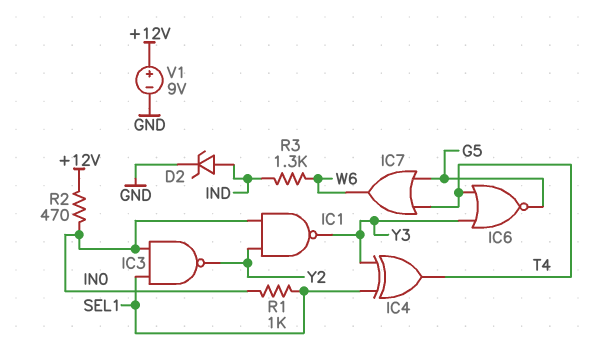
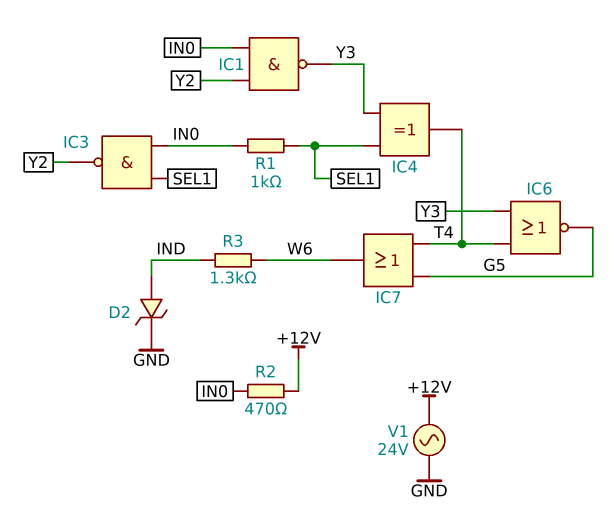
V1: 9V (plus +12V, minus GND) -> AC 24V (+12V, GND)

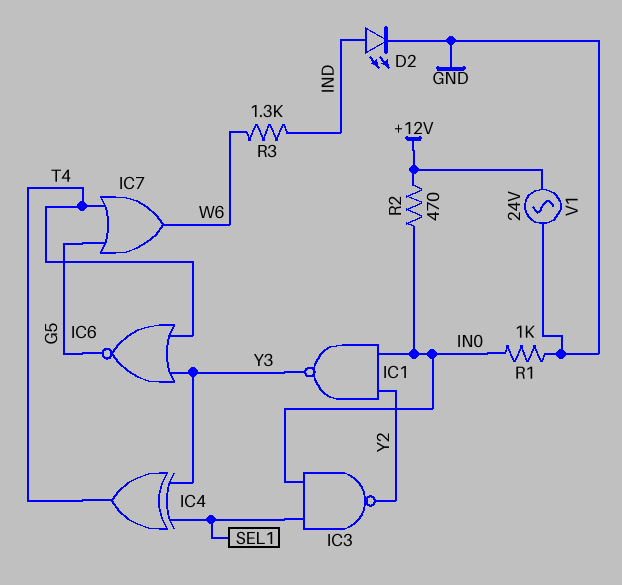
D2: zener (A IND, K GND) -> LED (A IND, K GND)
R1: 1k (IN0, SEL1) -> 1k (GND, IN0)

